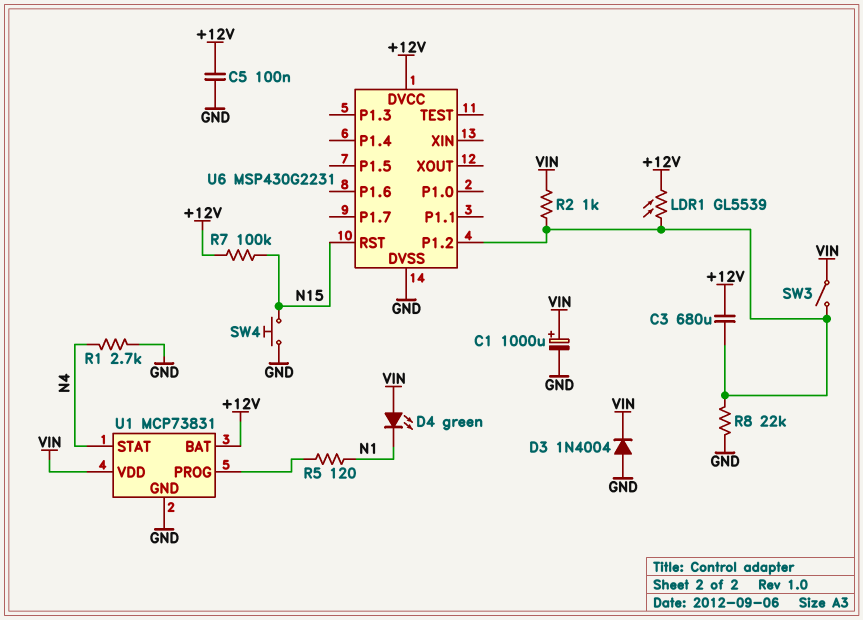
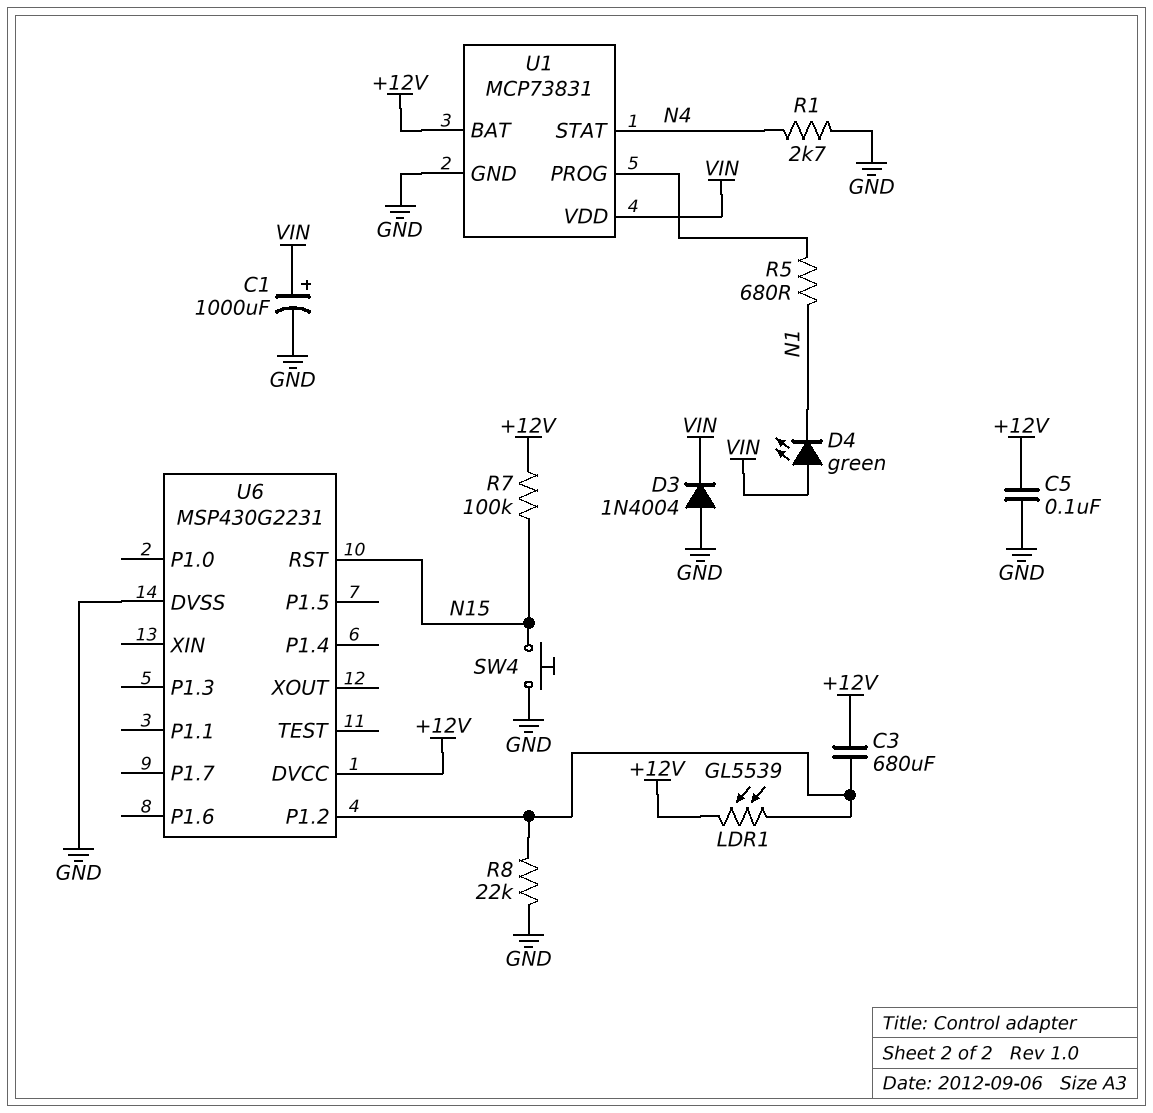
R2: 1k (U6/P1.2, VIN) -> none
R5: 120 (N1, U1/PROG) -> 680 (N1, U1/PROG)
SW3: switch (U6/P1.2, VIN) -> none

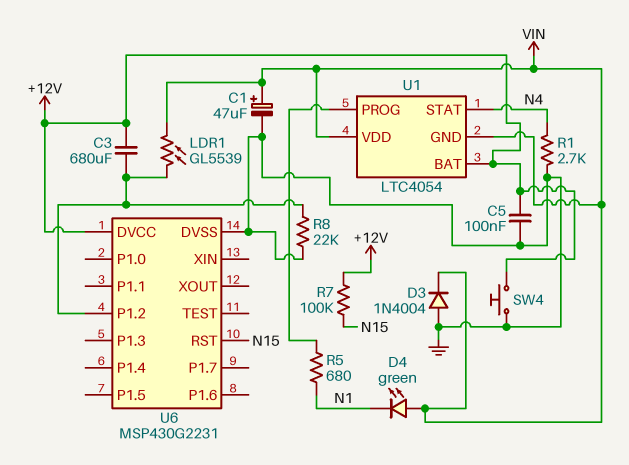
C1: 1000uF (plus VIN, minus GND) -> 47uF (plus VIN, minus GND)
LDR1: GL5539 (+12V, U6/P1.2) -> GL5539 (U6/P1.2, VIN)
SW4: button (GND, N15) -> button (+12V, GND)
U1: MCP73831 -> LTC4054
U1 pin GND: GND -> VIN

